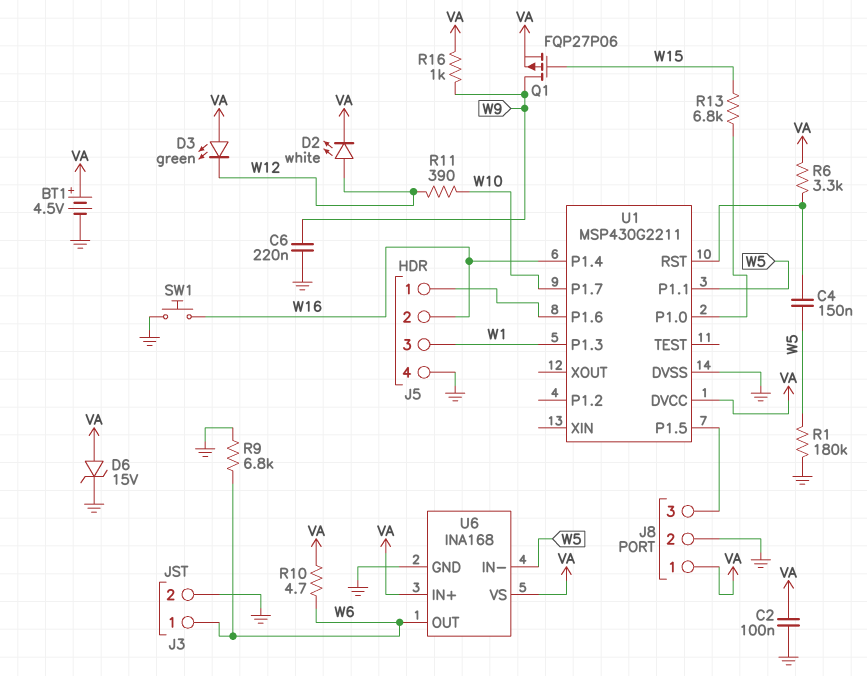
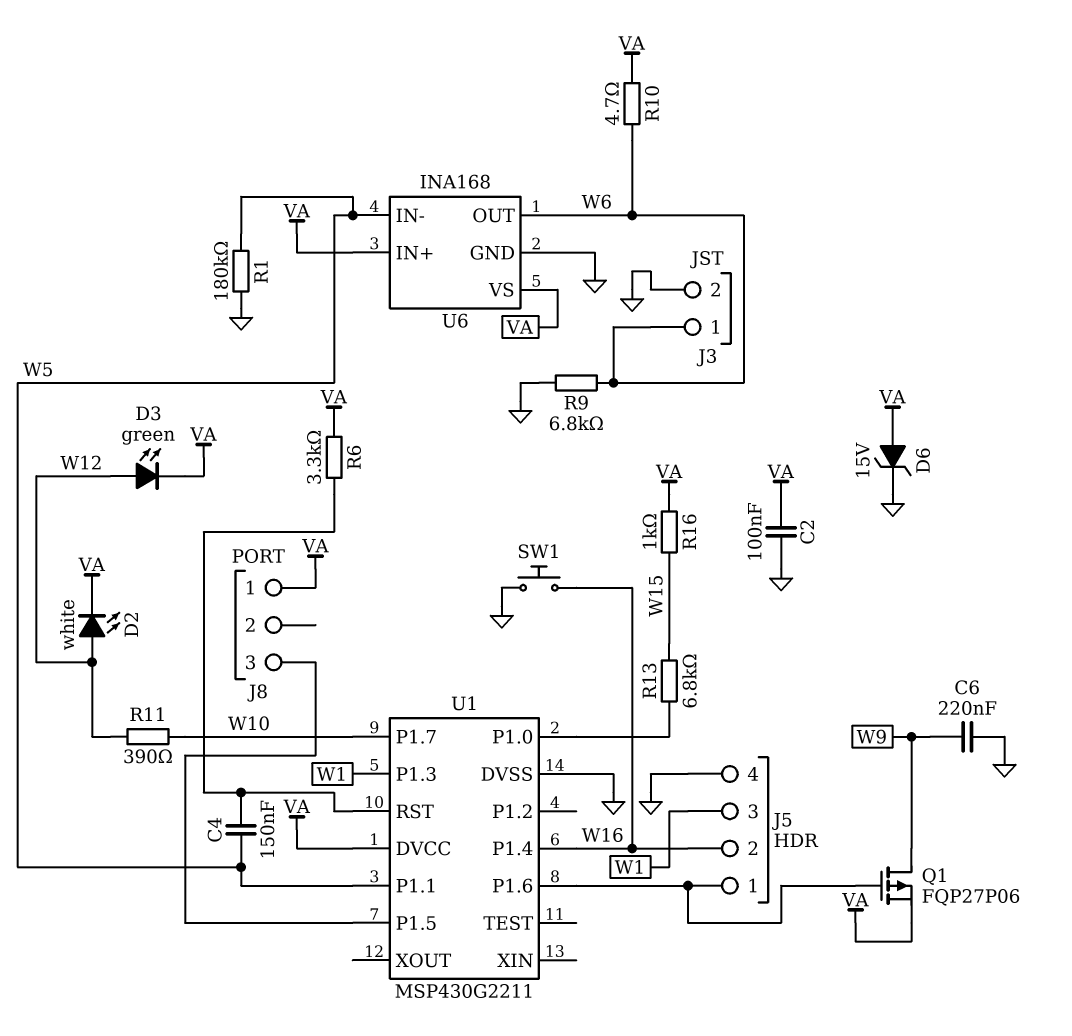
BT1: 4.5V (plus VA, minus GND) -> none
D3: LED green (A VA, K W12) -> LED green (A W12, K VA)
J8 pin 2: GND -> none
Q1: PMOS FQP27P06 (G W15, D W9, S VA) -> PMOS FQP27P06 (G J5/1, D W9, S VA)
R16: 1k (VA, W9) -> 1k (VA, W15)

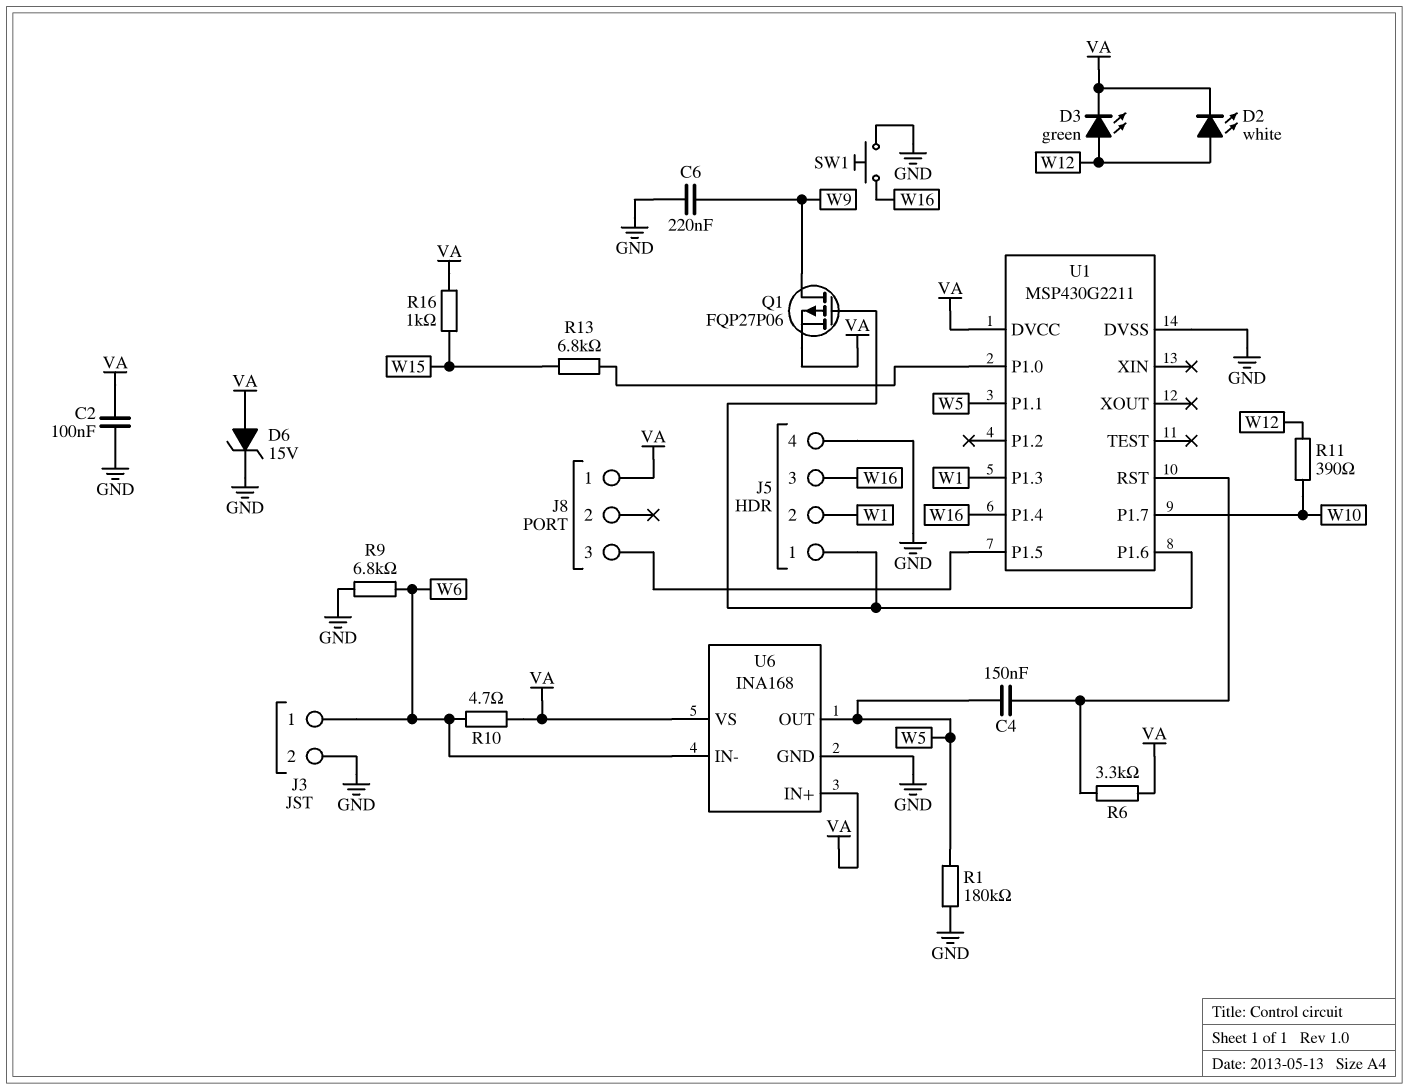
J5 pin 2: W16 -> W1
J5 pin 3: W1 -> W16
U6 pin IN-: W5 -> W6
U6 pin OUT: W6 -> W5

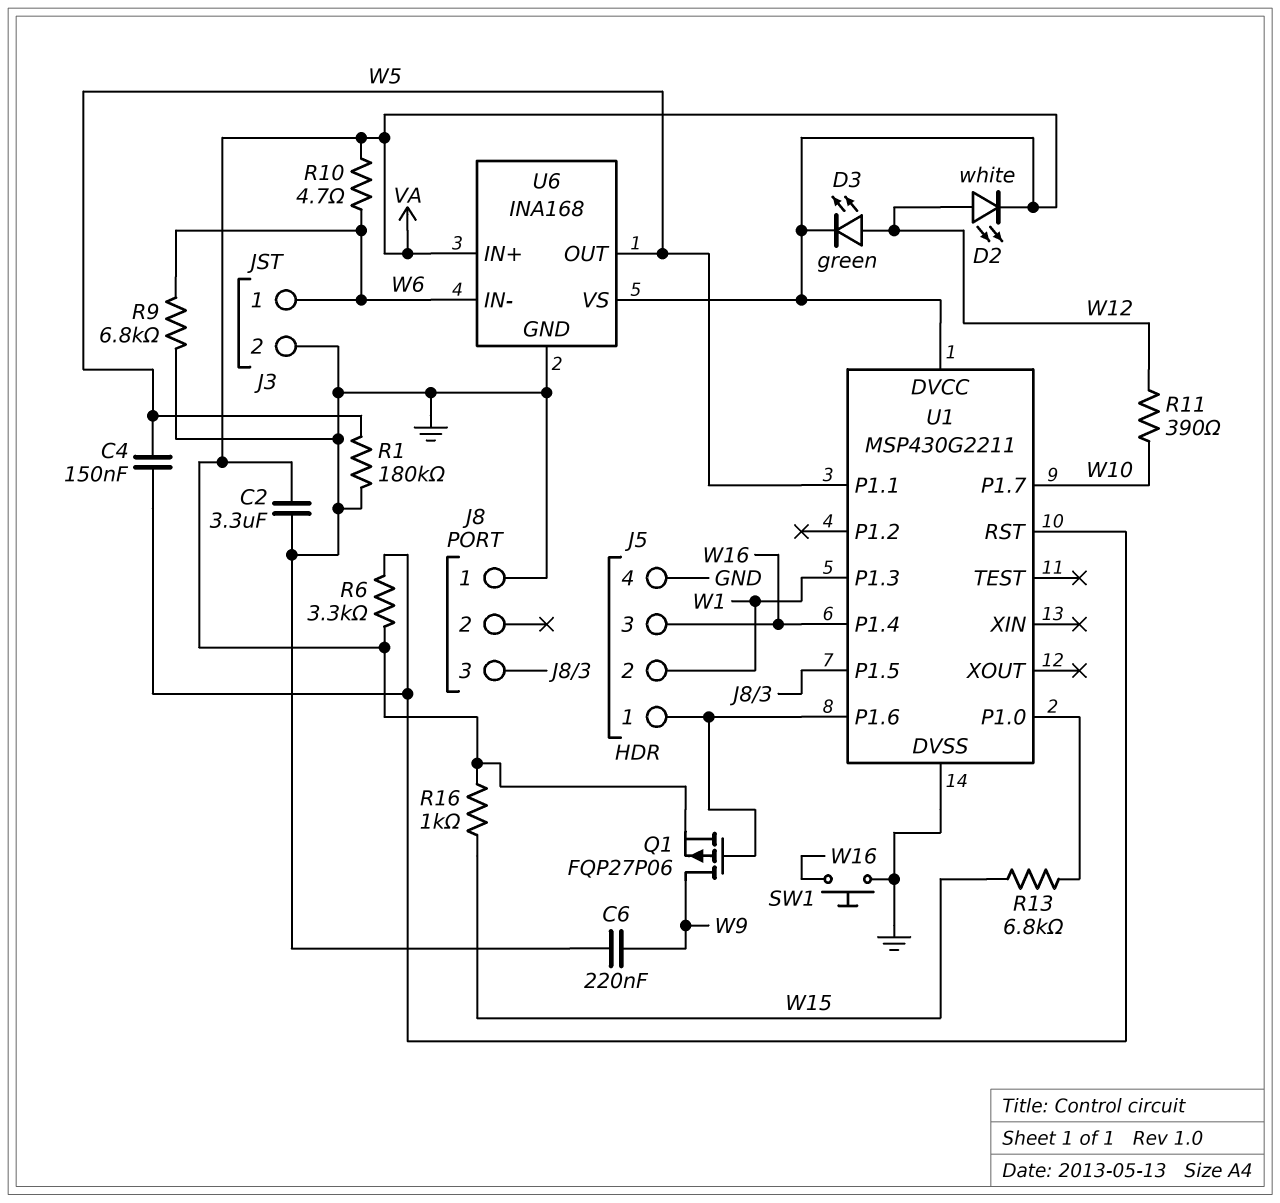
C2: 100nF (GND, VA) -> 3.3uF (GND, VA)
D6: zener 15V (A VA, K GND) -> none
J8 pin 1: VA -> GND

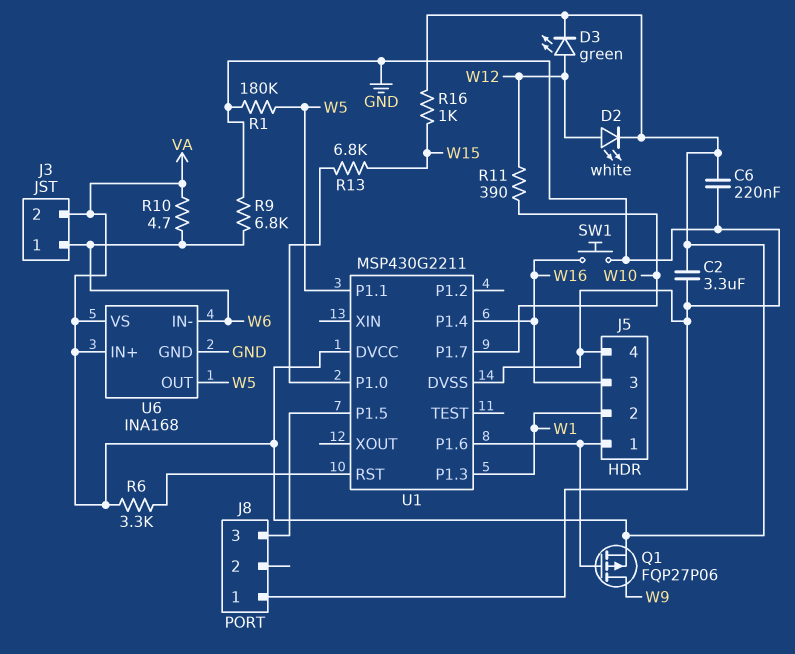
C4: 150nF (U1/RST, W5) -> none
C6: 220nF (GND, W9) -> 220nF (GND, VA)
J3 pin 2: GND -> VA

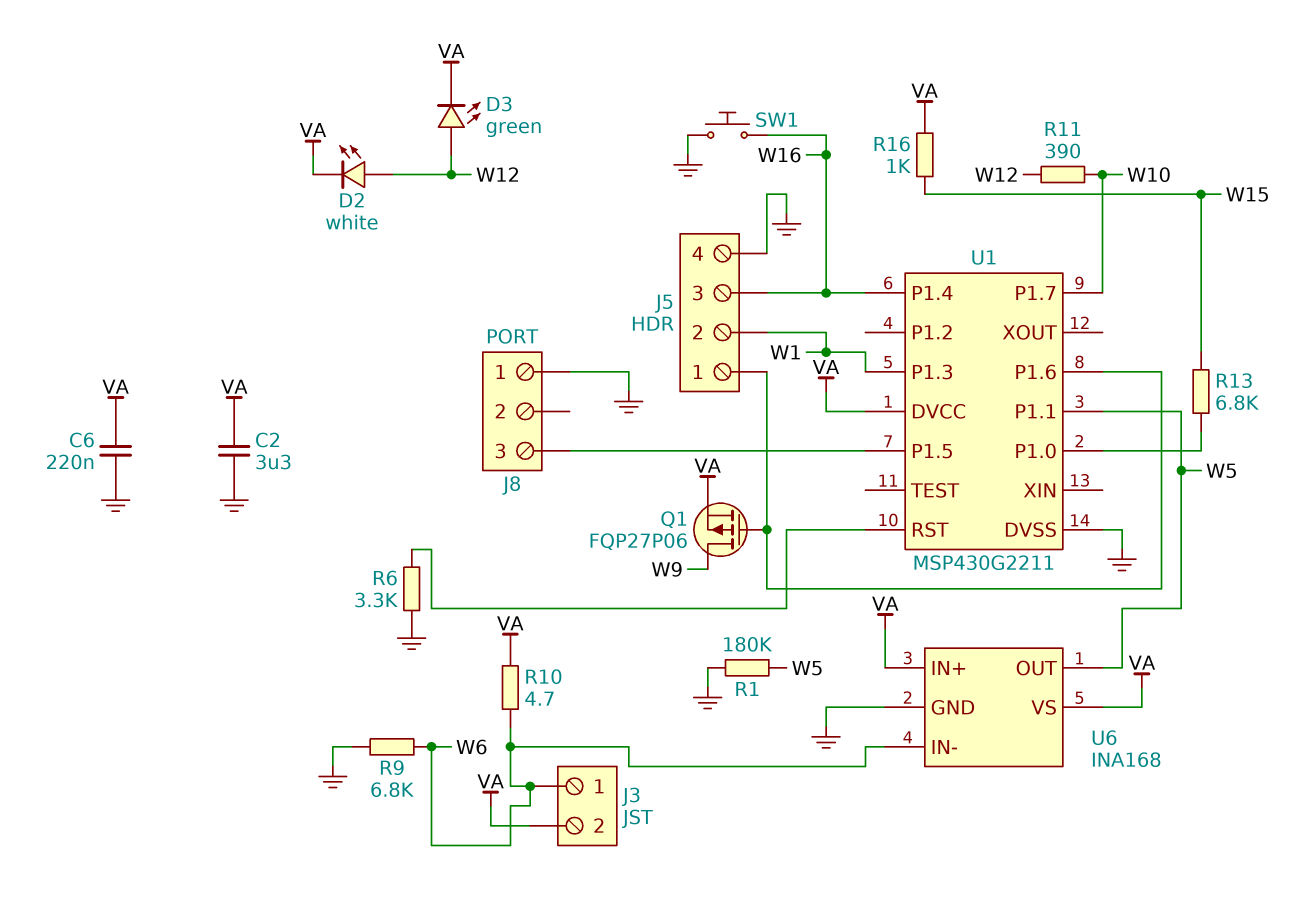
R6: 3.3k (U1/RST, VA) -> 3.3k (GND, U1/RST)

